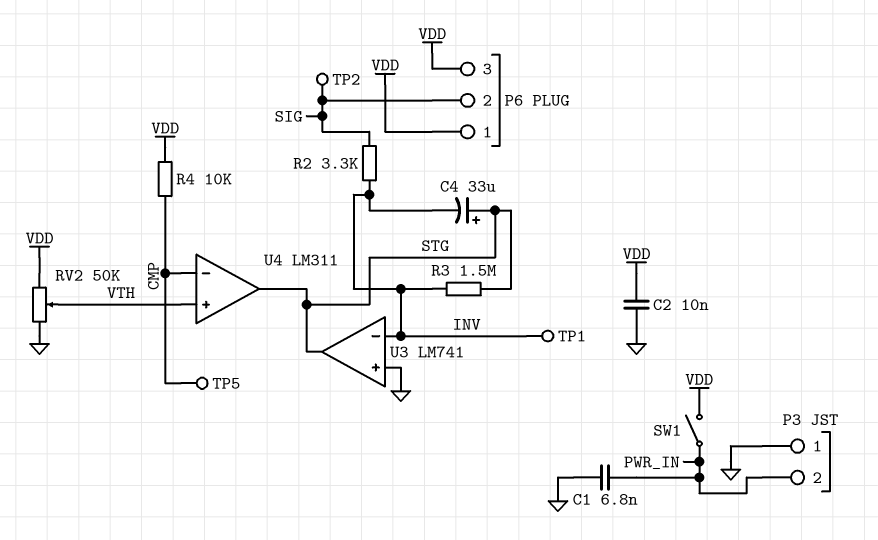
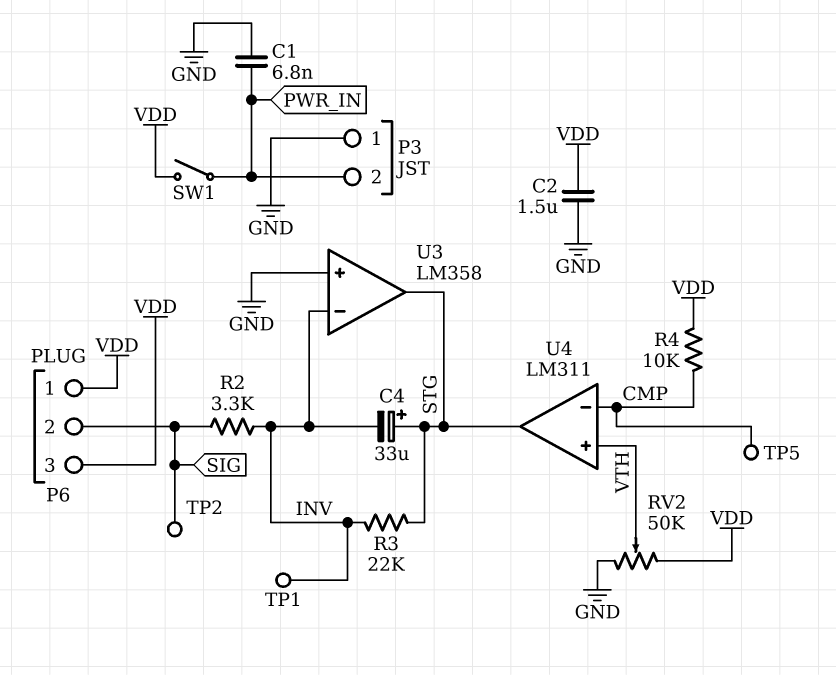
C2: 10nF (GND, VDD) -> 1.5uF (GND, VDD)
R3: 1.5M (INV, STG) -> 22k (INV, STG)
U3: LM741 -> LM358

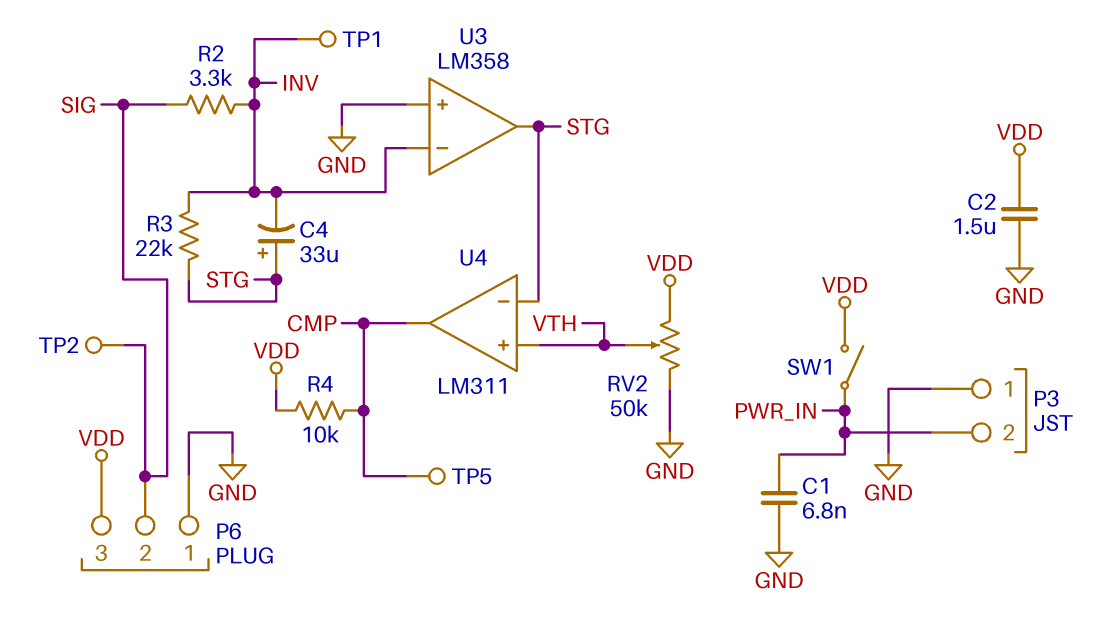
P6 pin 1: VDD -> GND
U4 pin in-: CMP -> STG
U4 pin out: STG -> CMP

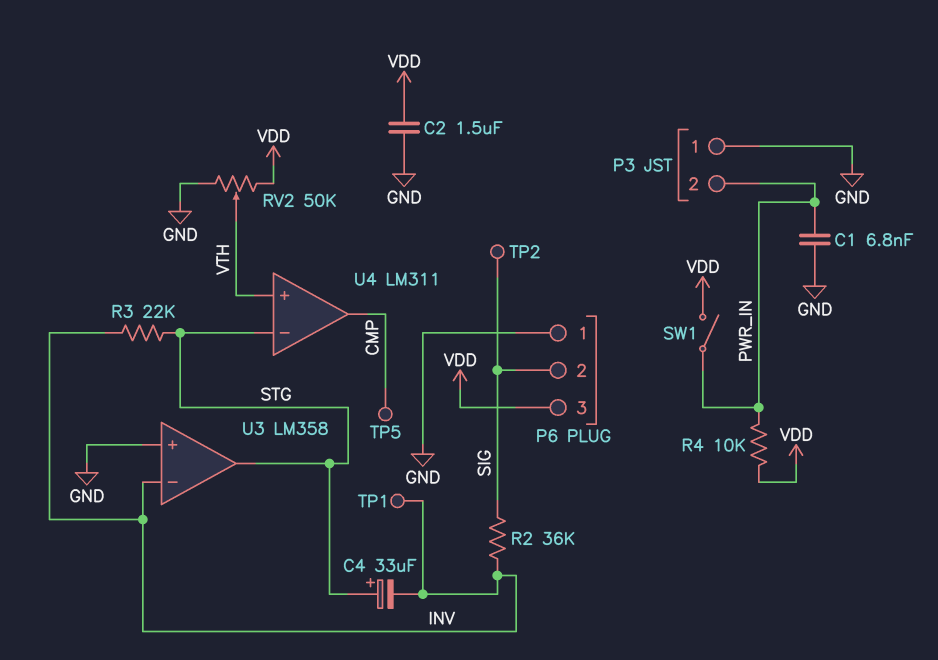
R2: 3.3k (INV, SIG) -> 36k (INV, SIG)
R4: 10k (CMP, VDD) -> 10k (PWR_IN, VDD)

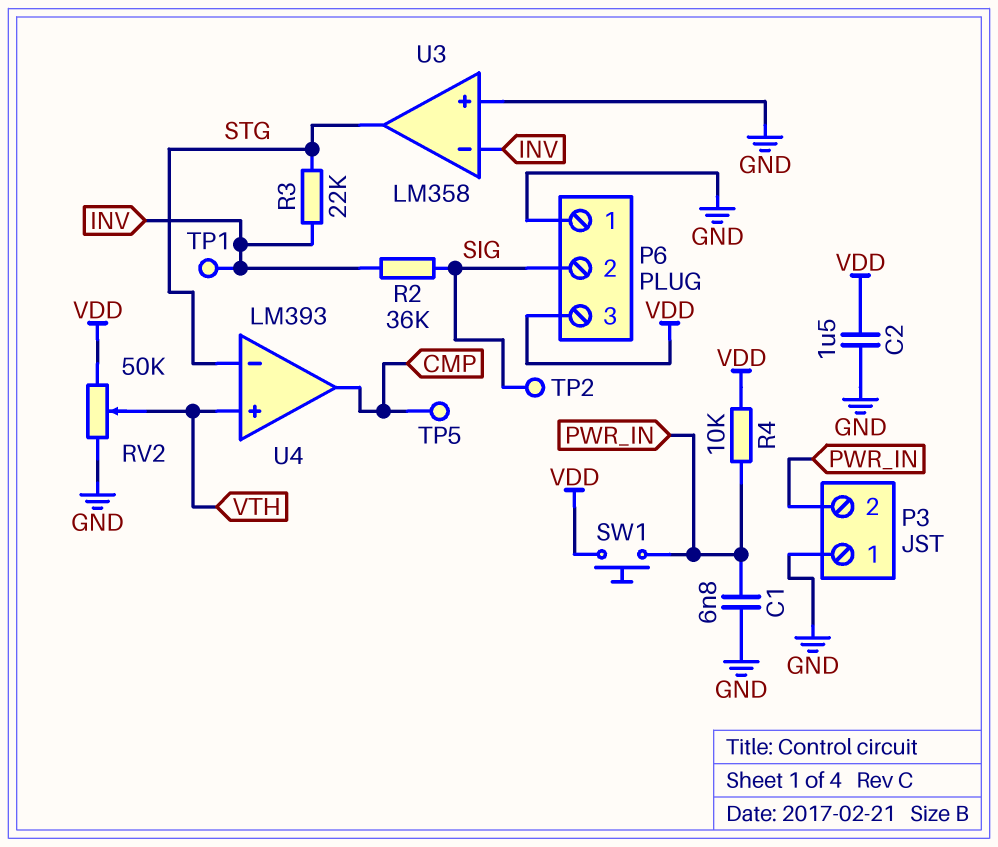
C4: 33uF (plus STG, minus INV) -> none
SW1: switch (PWR_IN, VDD) -> button (PWR_IN, VDD)
U4: LM311 -> LM393

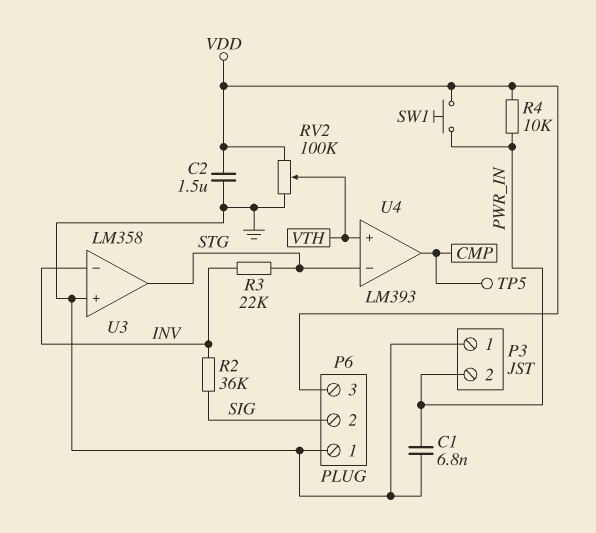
RV2: 50k (GND, VDD, wiper VTH) -> 100k (GND, VDD, wiper VTH)
TP1: test point (INV) -> none
TP2: test point (SIG) -> none

